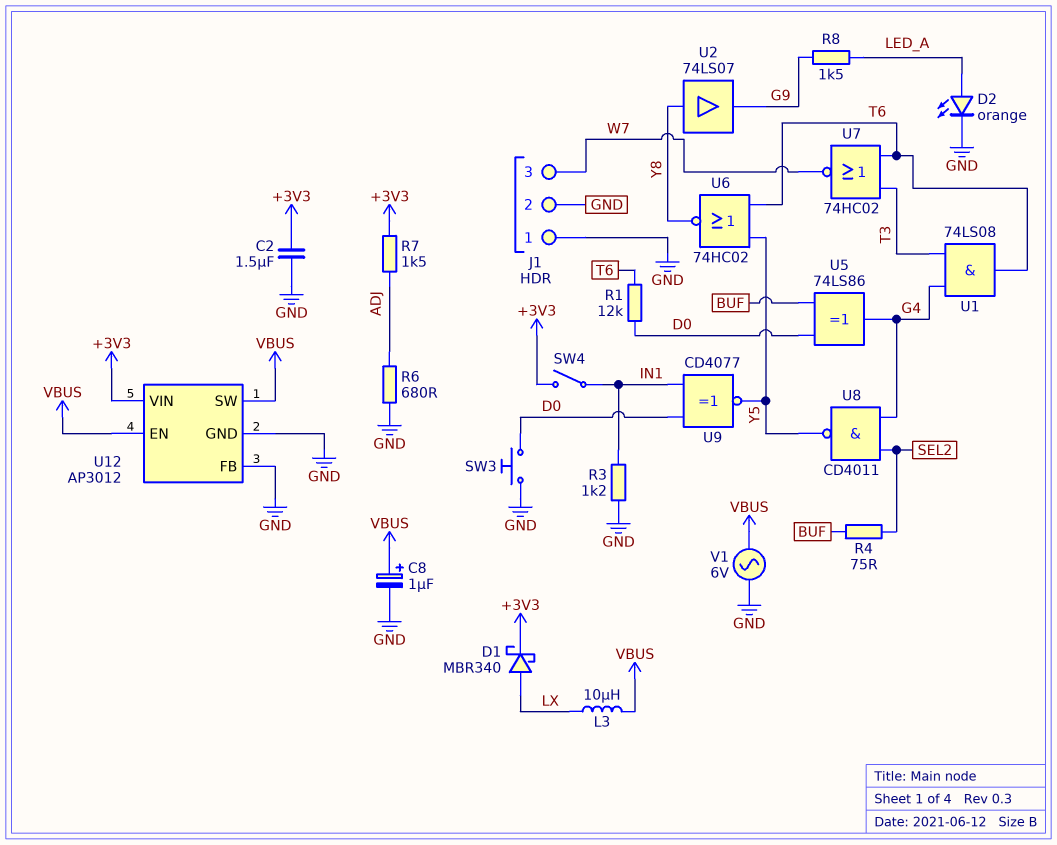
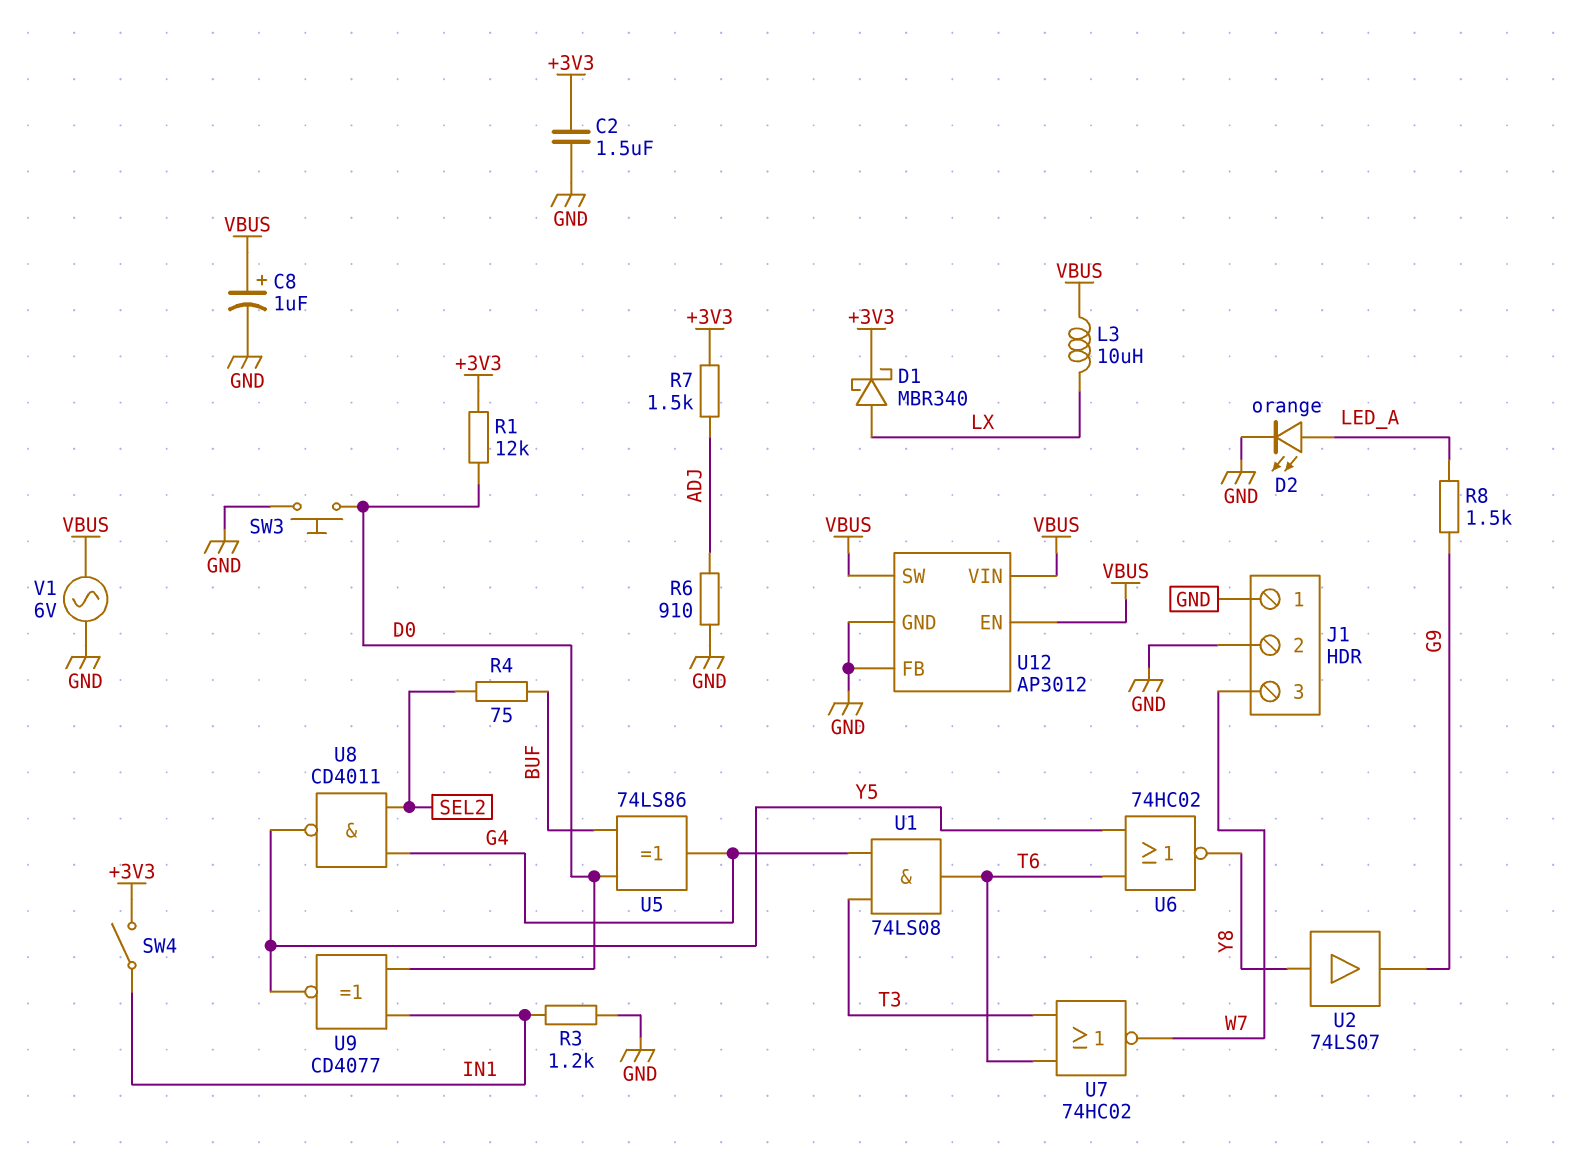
R1: 12k (D0, T6) -> 12k (+3V3, D0)
R6: 680 (ADJ, GND) -> 910 (ADJ, GND)
U12 pin VIN: +3V3 -> VBUS

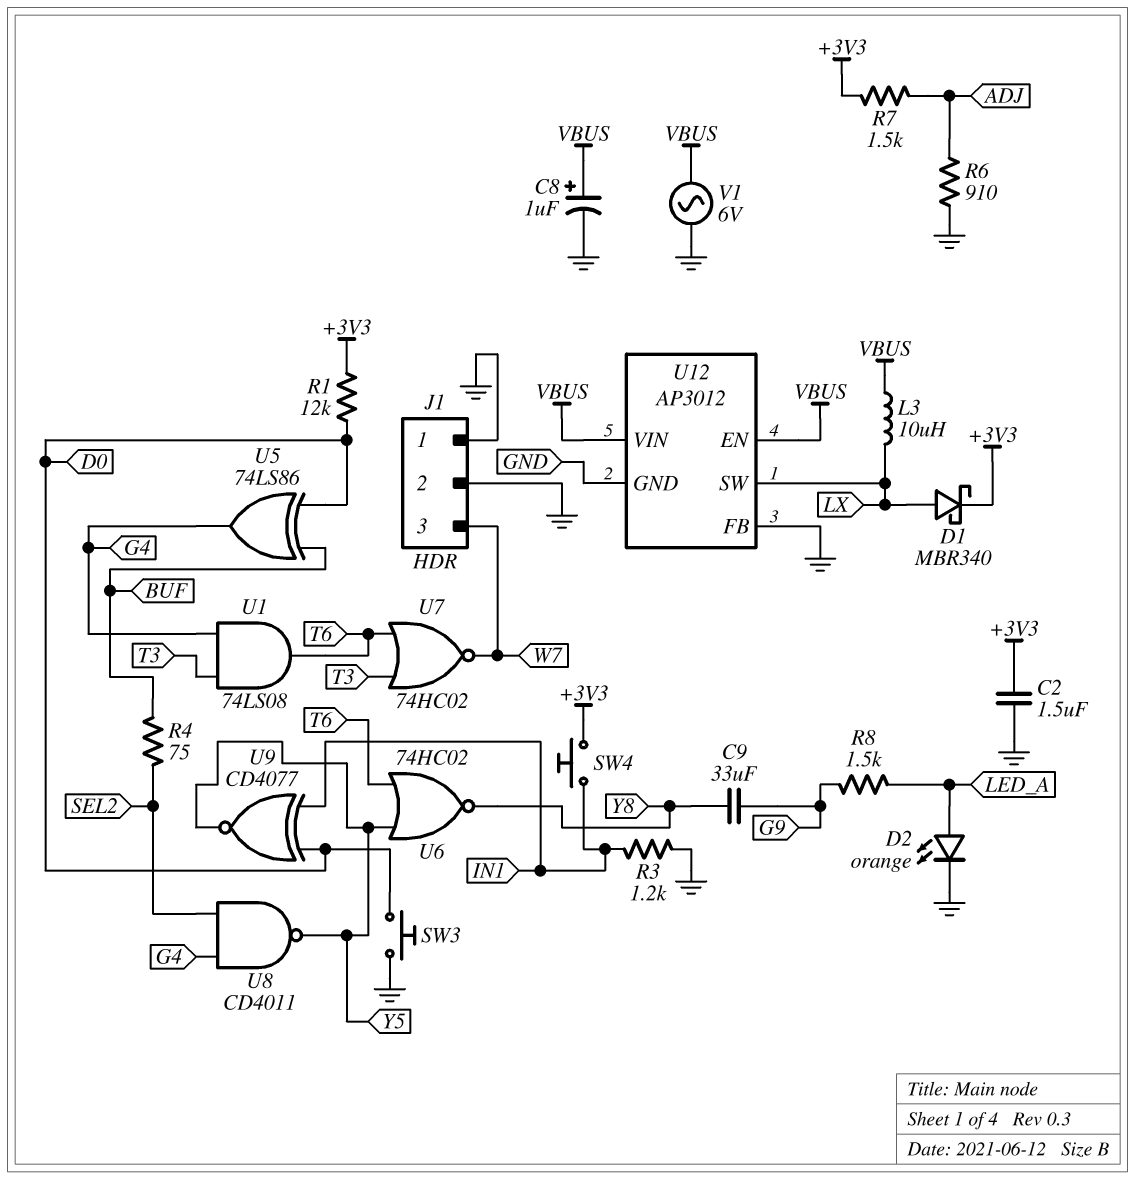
C9: none -> 33uF (G9, Y8)
SW4: switch (+3V3, IN1) -> button (+3V3, IN1)
U2: buffer 74LS07 (in Y8, out G9) -> none
U12 pin SW: VBUS -> LX

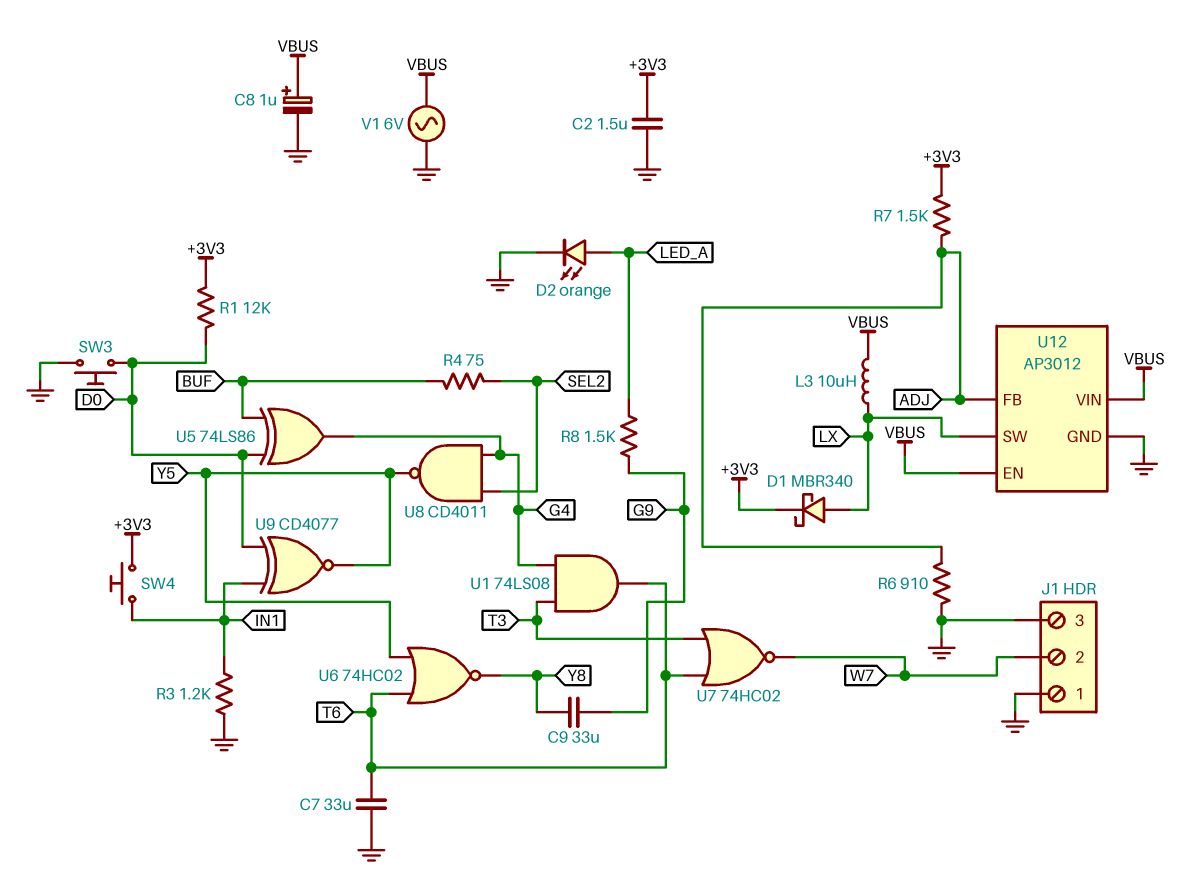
C7: none -> 33uF (GND, T6)
J1 pin 2: GND -> W7
J1 pin 3: W7 -> GND
U12 pin FB: GND -> ADJ

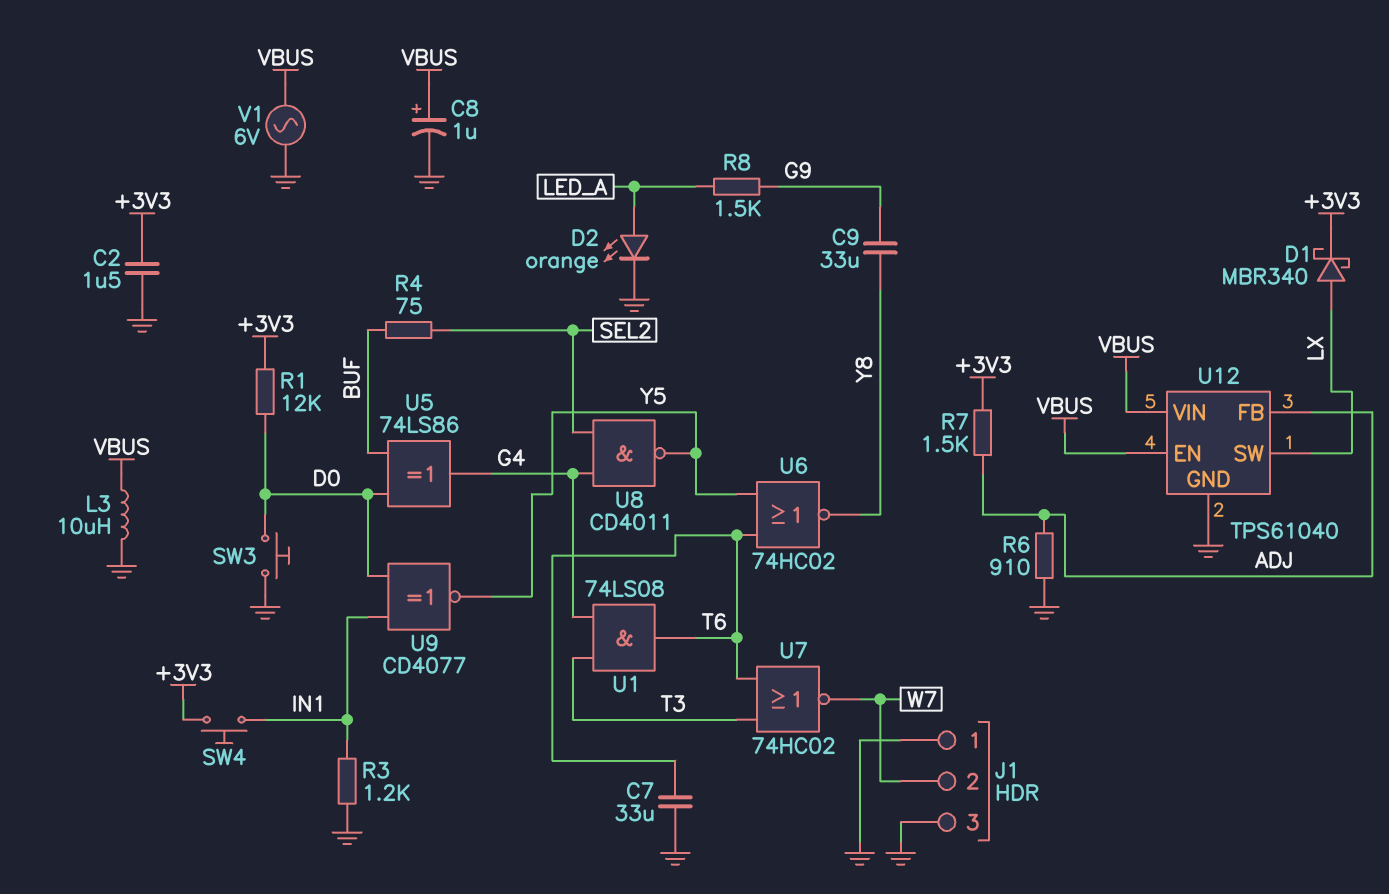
L3: 10uH (LX, VBUS) -> 10uH (GND, VBUS)
U12: AP3012 -> TPS61040

